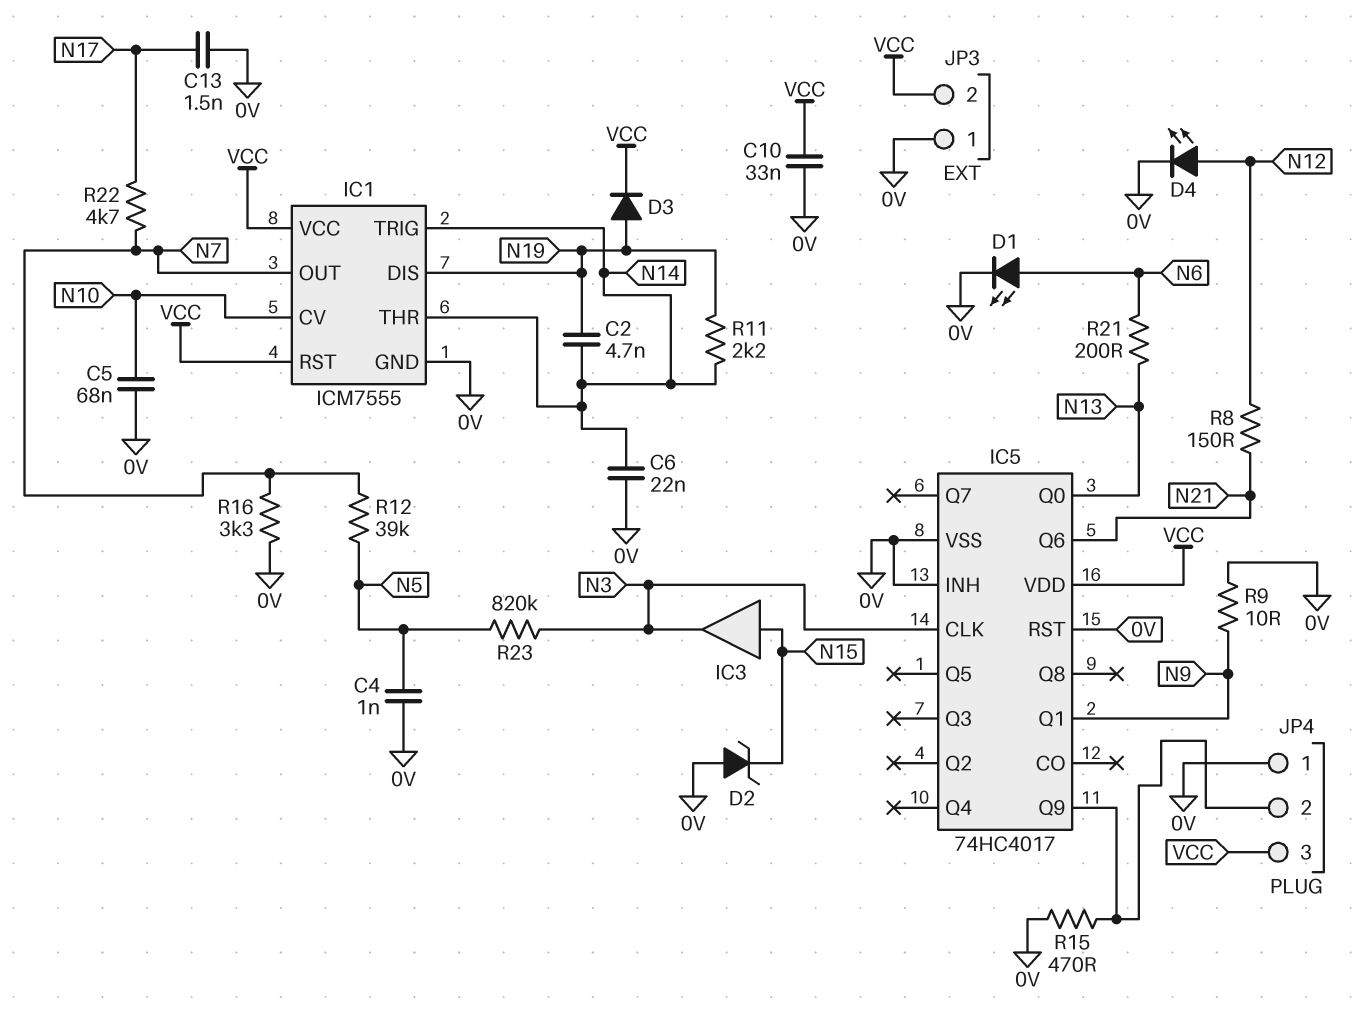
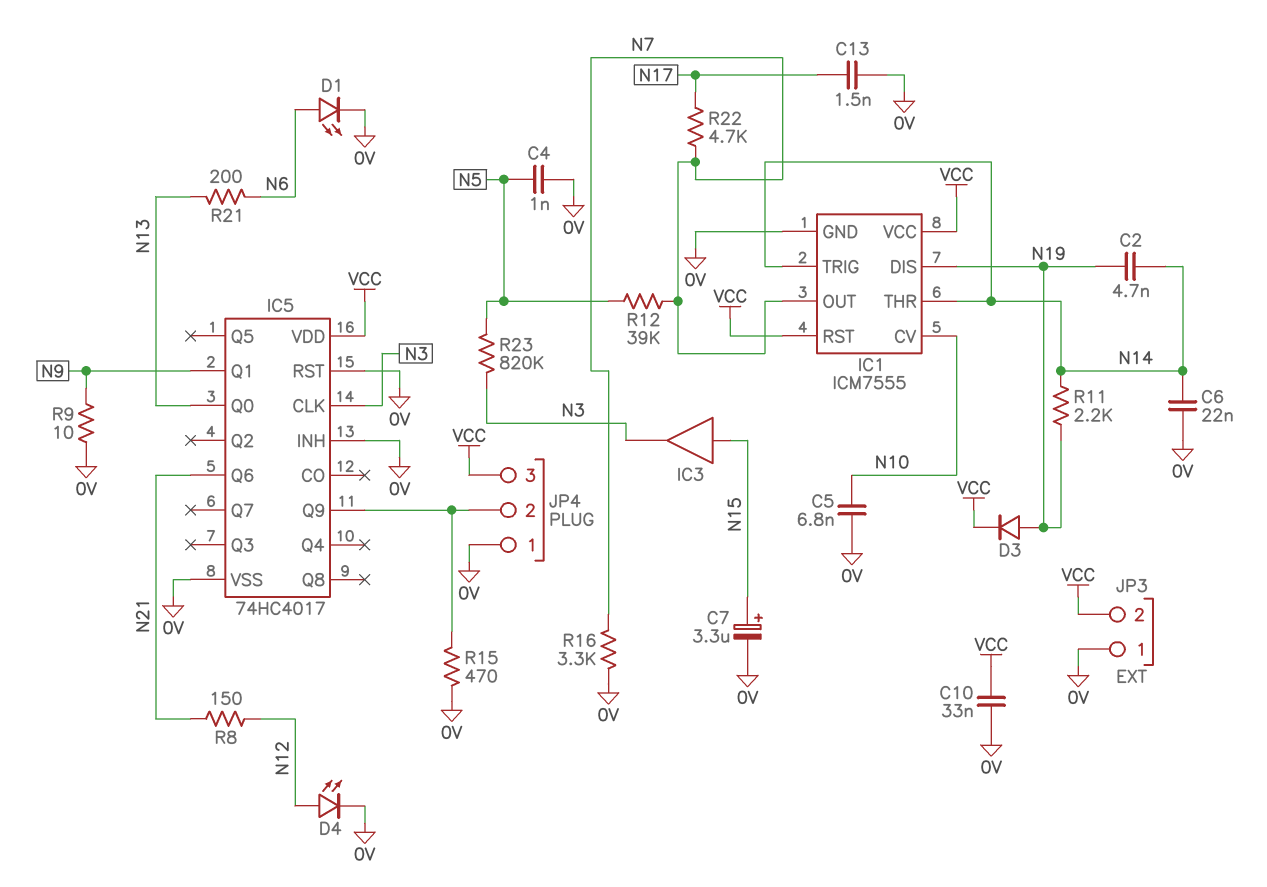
C5: 68nF (0V, N10) -> 6.8nF (0V, N10)
C7: none -> 3.3uF (plus N15, minus 0V)
D2: zener (A 0V, K N15) -> none

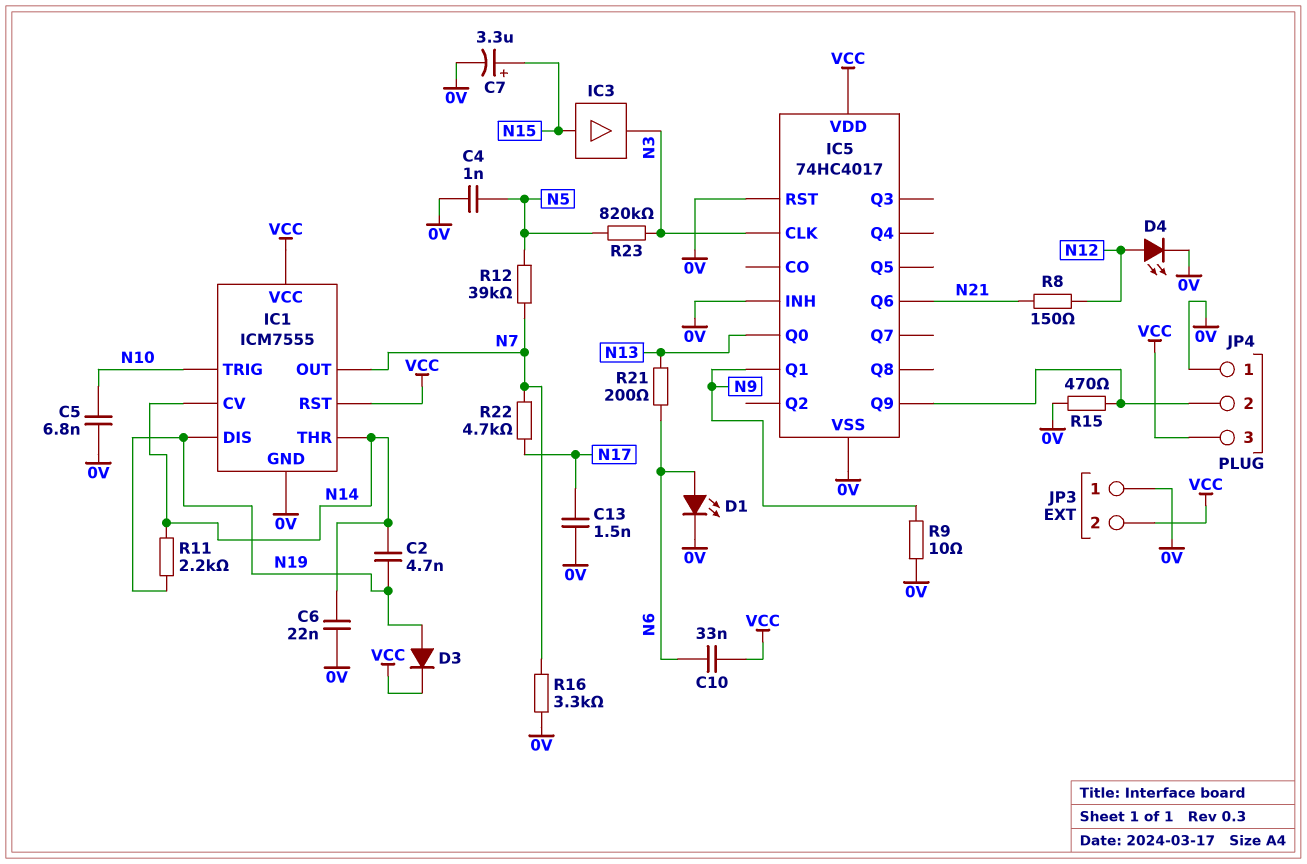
C10: 33nF (0V, VCC) -> 33nF (N6, VCC)
IC1 pin CV: N10 -> N14
IC1 pin TRIG: N14 -> N10

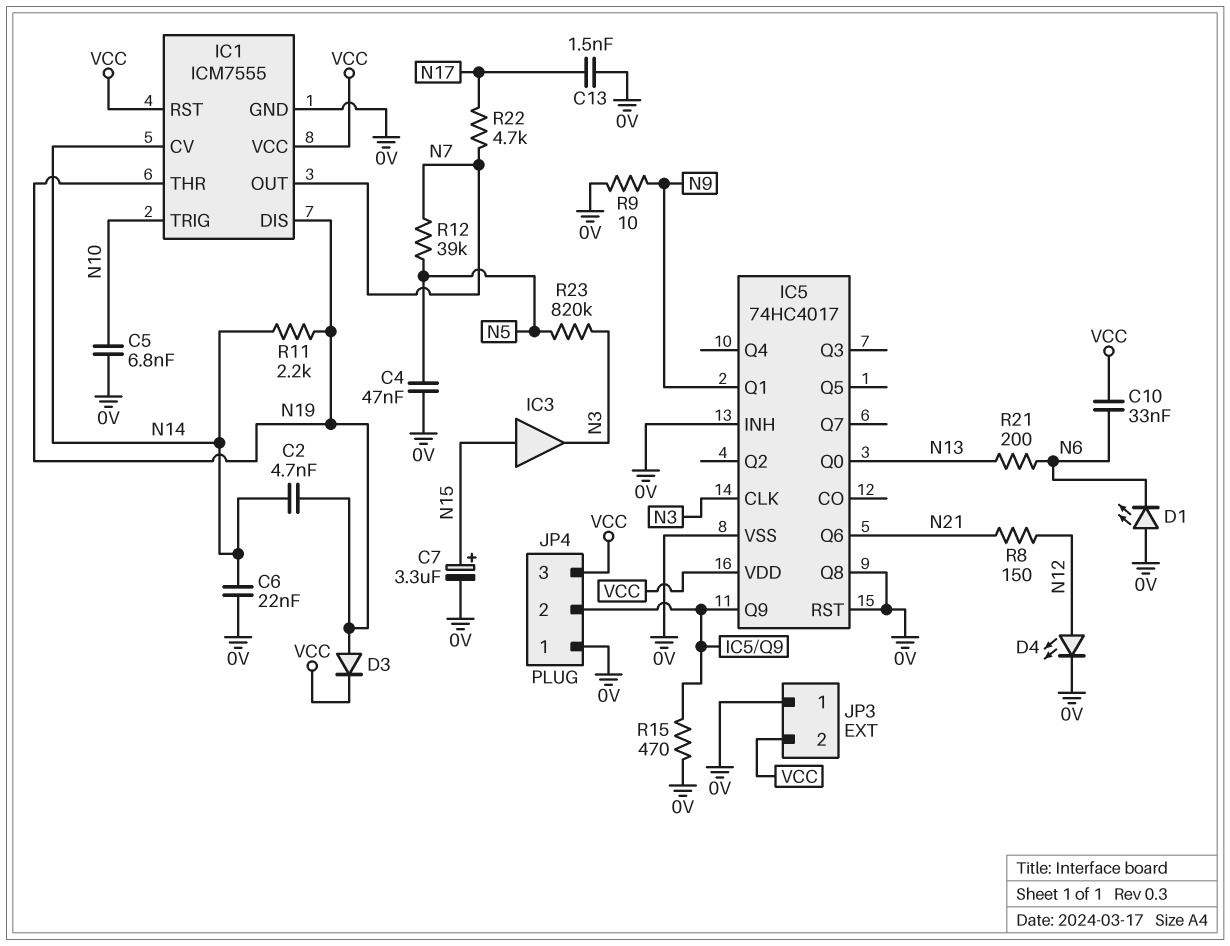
C4: 1nF (0V, N5) -> 47nF (0V, N5)
D1: LED (A N6, K 0V) -> LED (A 0V, K N6)
IC1 pin THR: N14 -> N19
IC5 pin Q8: none -> 0V
R16: 3.3k (0V, N7) -> none

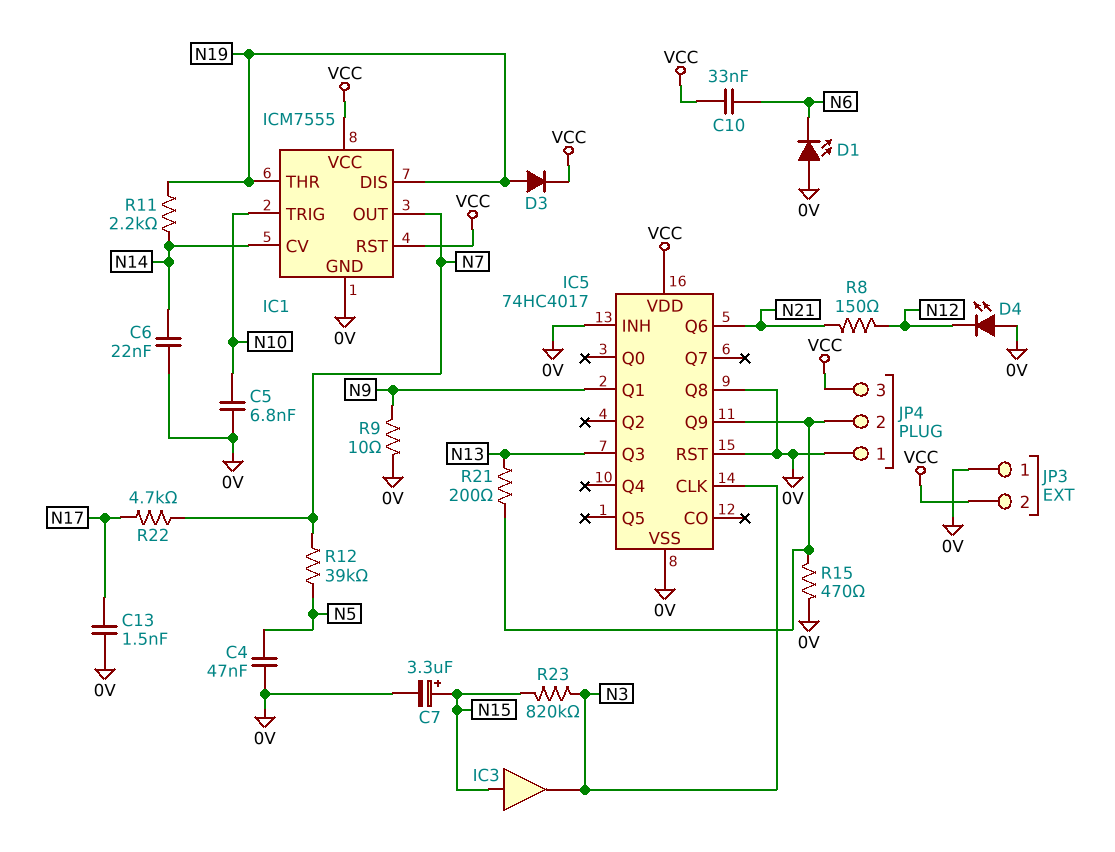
C2: 4.7nF (N14, N19) -> none
D4: LED (A N12, K 0V) -> LED (A 0V, K N12)
IC5 pin Q0: N13 -> none
IC5 pin Q3: none -> N13
R21: 200 (N6, N13) -> 200 (IC5/Q9, N13)
R23: 820k (N3, N5) -> 820k (N3, N15)

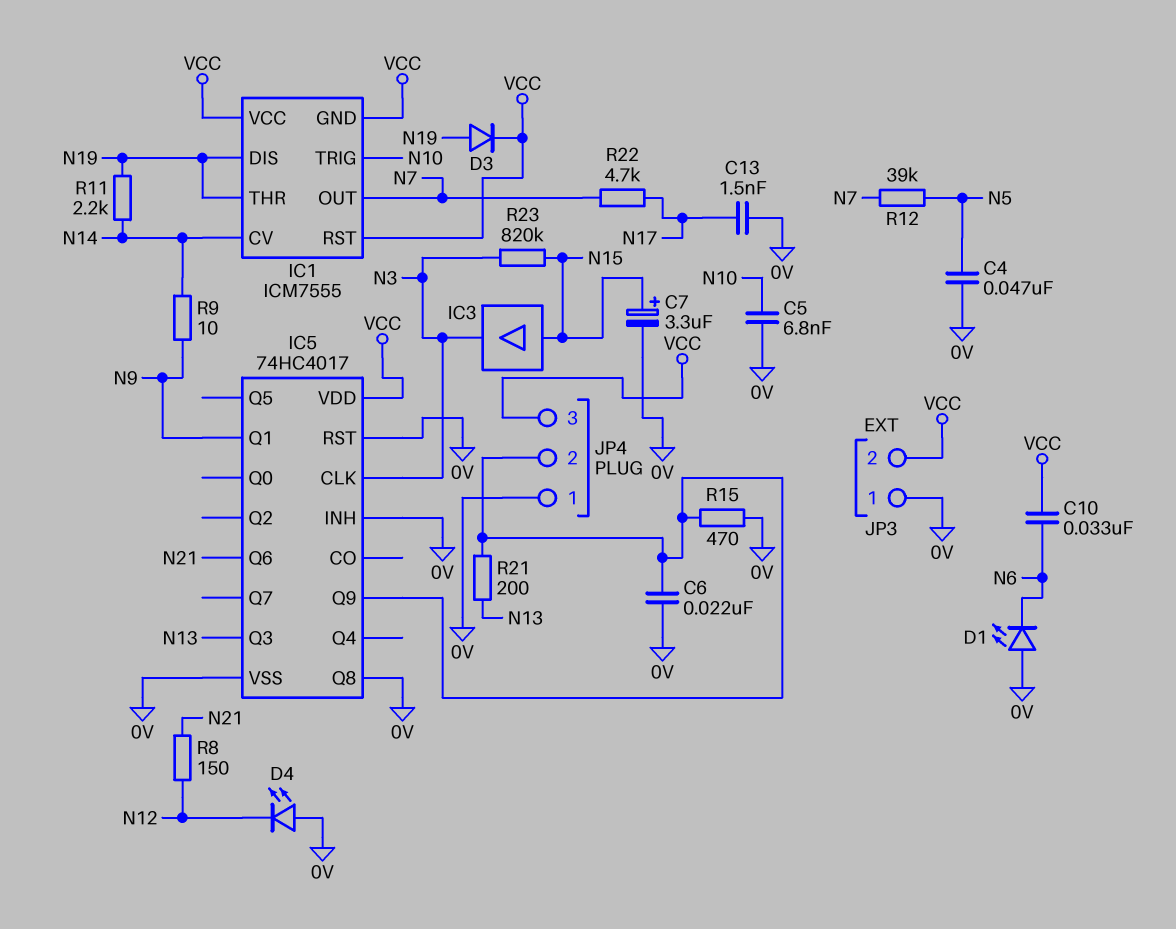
C6: 22nF (0V, N14) -> 22nF (0V, IC5/Q9)
IC1 pin GND: 0V -> VCC
R9: 10 (0V, N9) -> 10 (N9, N14)

